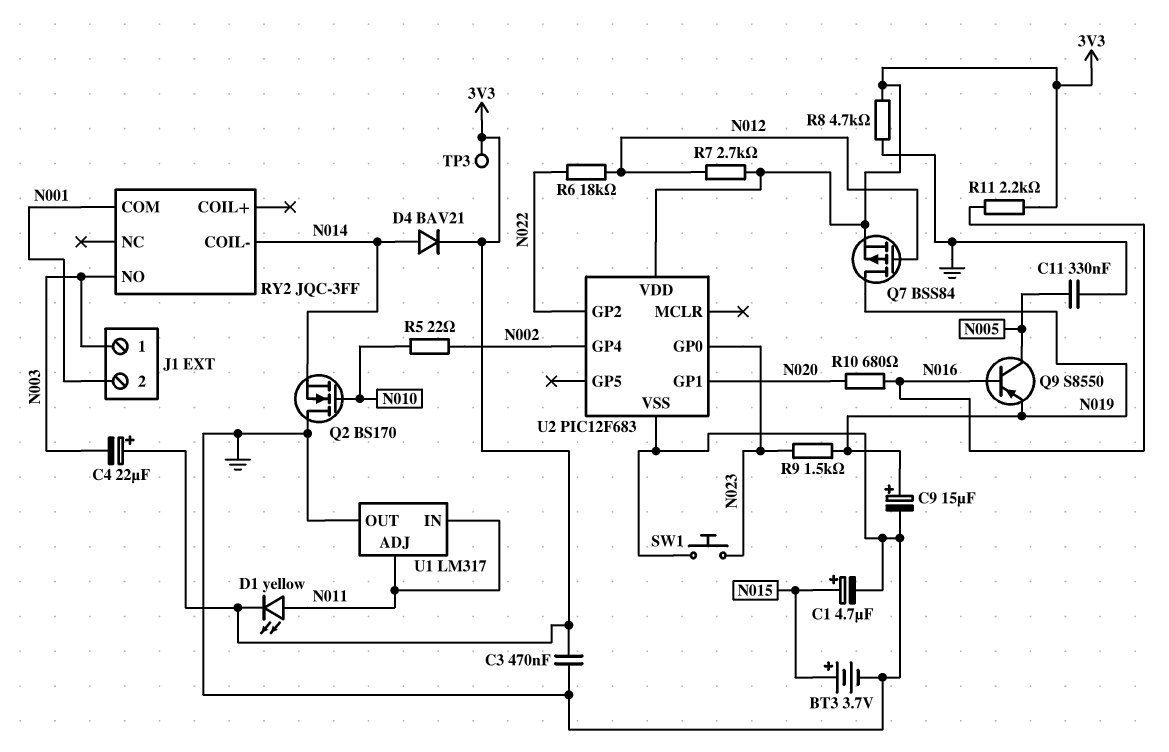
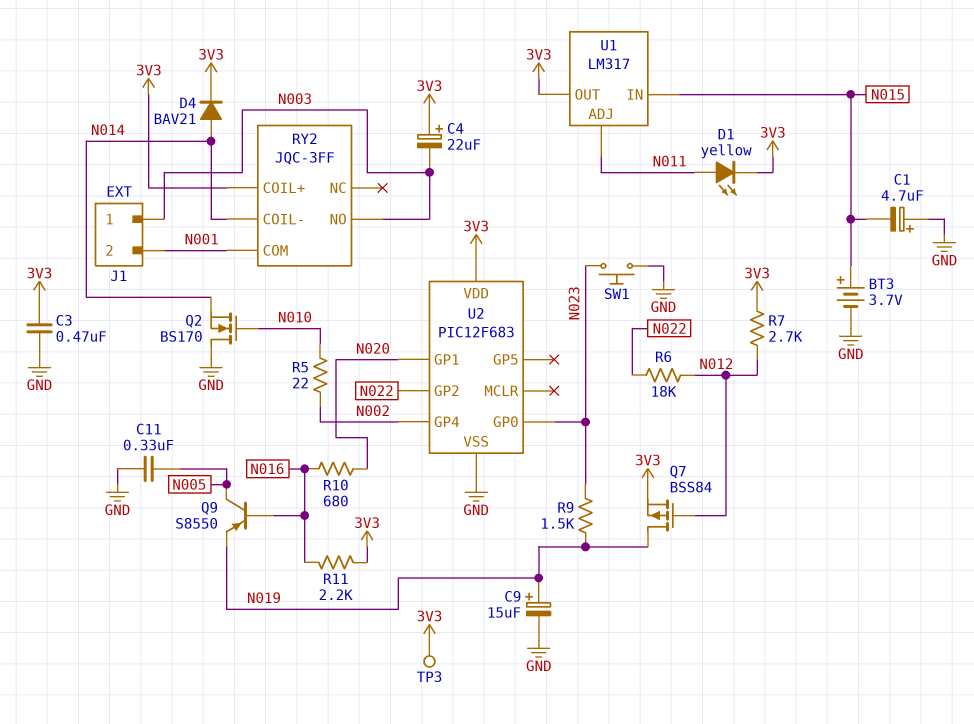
C1: 4.7uF (plus N015, minus GND) -> 4.7uF (plus GND, minus N015)
R8: 4.7k (3V3, GND) -> none
RY2 pin COIL+: none -> 3V3
U1 pin IN: N011 -> N015
U1 pin OUT: GND -> 3V3

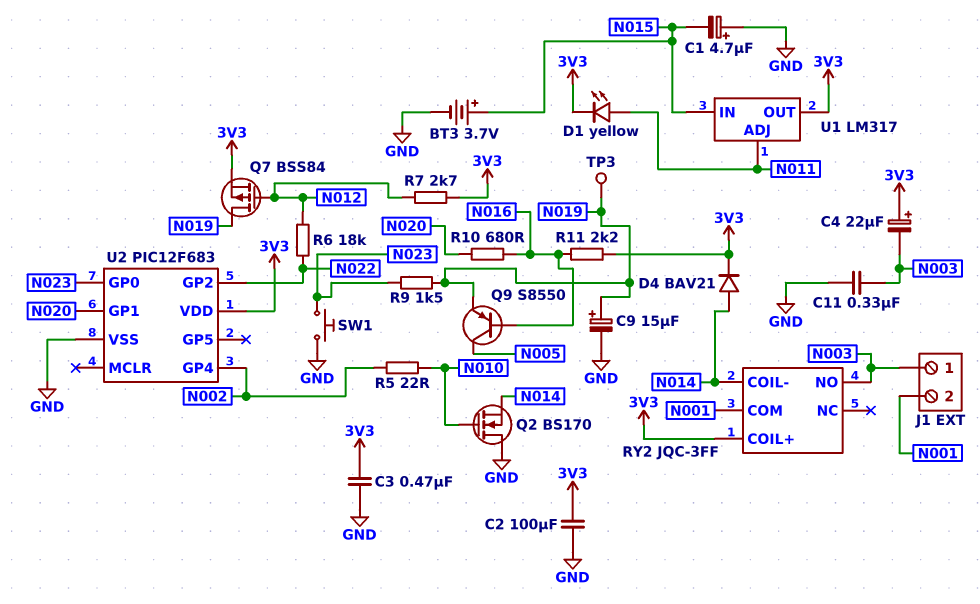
C2: none -> 100uF (3V3, GND)
C11: 330nF (GND, N005) -> 330nF (GND, N003)
TP3: test point (3V3) -> test point (N019)

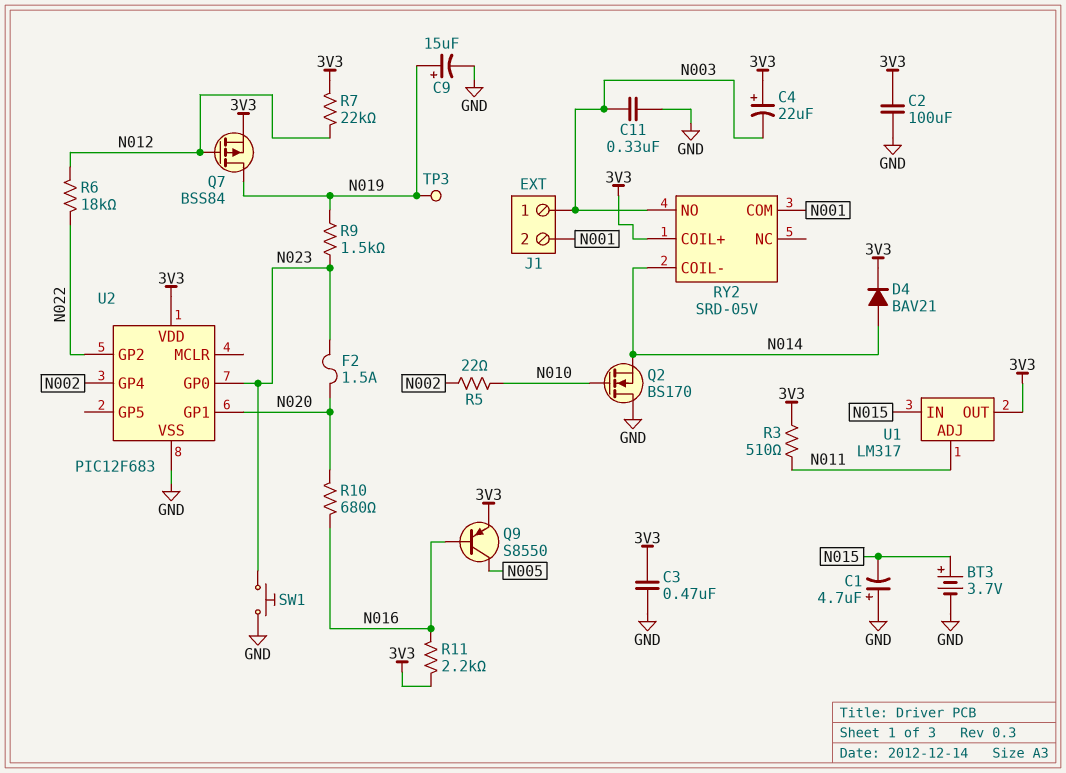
D1: LED yellow (A N011, K 3V3) -> none
F2: none -> 1.5A (N020, N023)
Q9: PNP S8550 (B N016, C N005, E N019) -> PNP S8550 (B N016, C N005, E 3V3)
R3: none -> 510 (3V3, N011)
R7: 2.7k (3V3, N012) -> 22k (3V3, N012)
RY2: JQC-3FF -> SRD-05V

